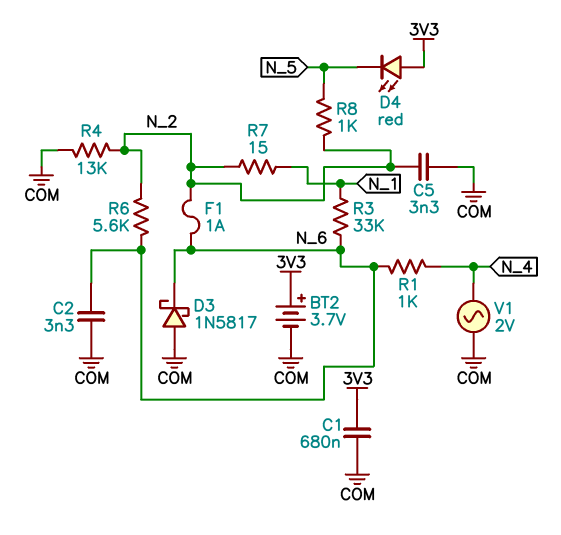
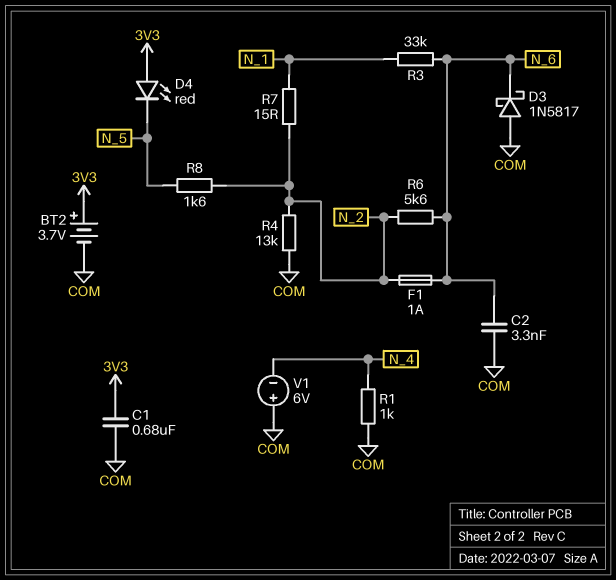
C5: 3.3nF (COM, N_2) -> none
R1: 1k (N_4, N_6) -> 1k (COM, N_4)
R8: 1k (N_2, N_5) -> 1.6k (N_2, N_5)
V1: AC 2V (COM, N_4) -> 6V (plus COM, minus N_4)

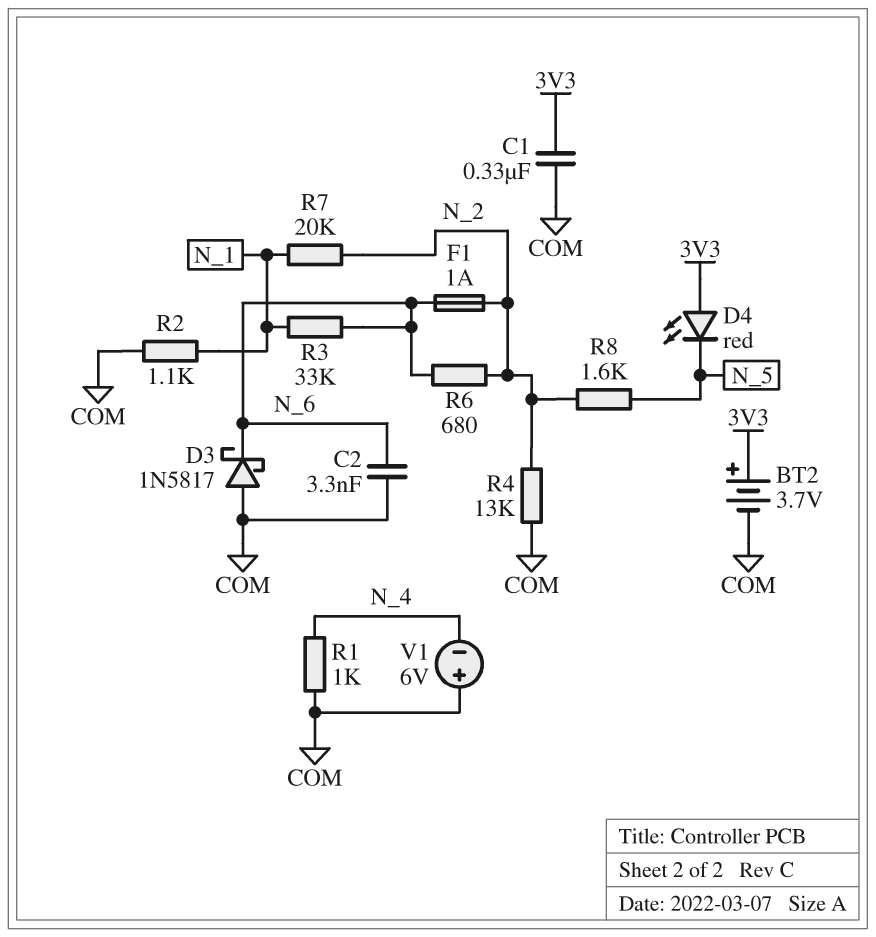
C1: 680nF (3V3, COM) -> 330nF (3V3, COM)
R2: none -> 1.1k (COM, N_1)
R6: 5.6k (N_2, N_6) -> 680 (N_2, N_6)
R7: 15 (N_1, N_2) -> 20k (N_1, N_2)

